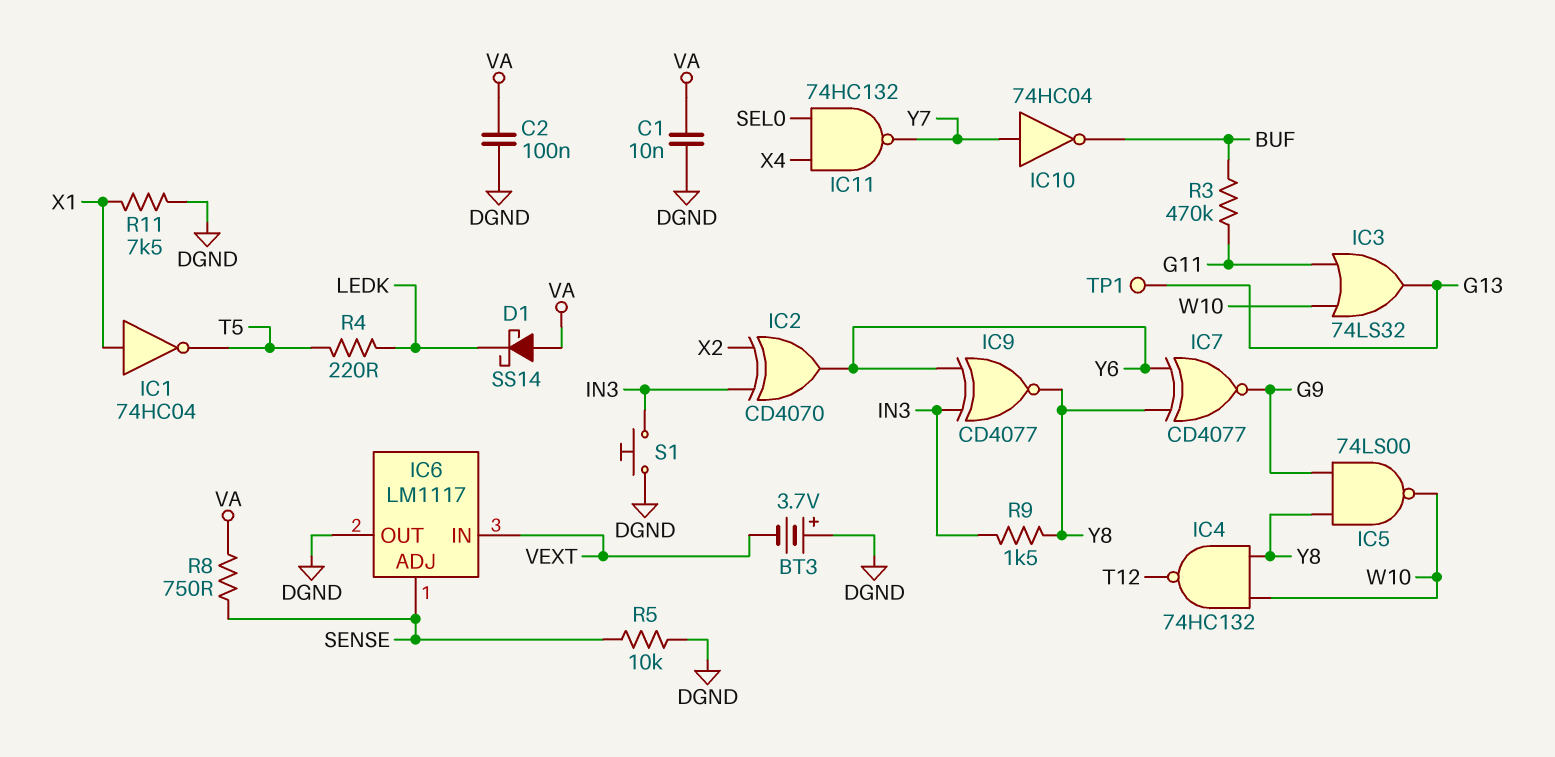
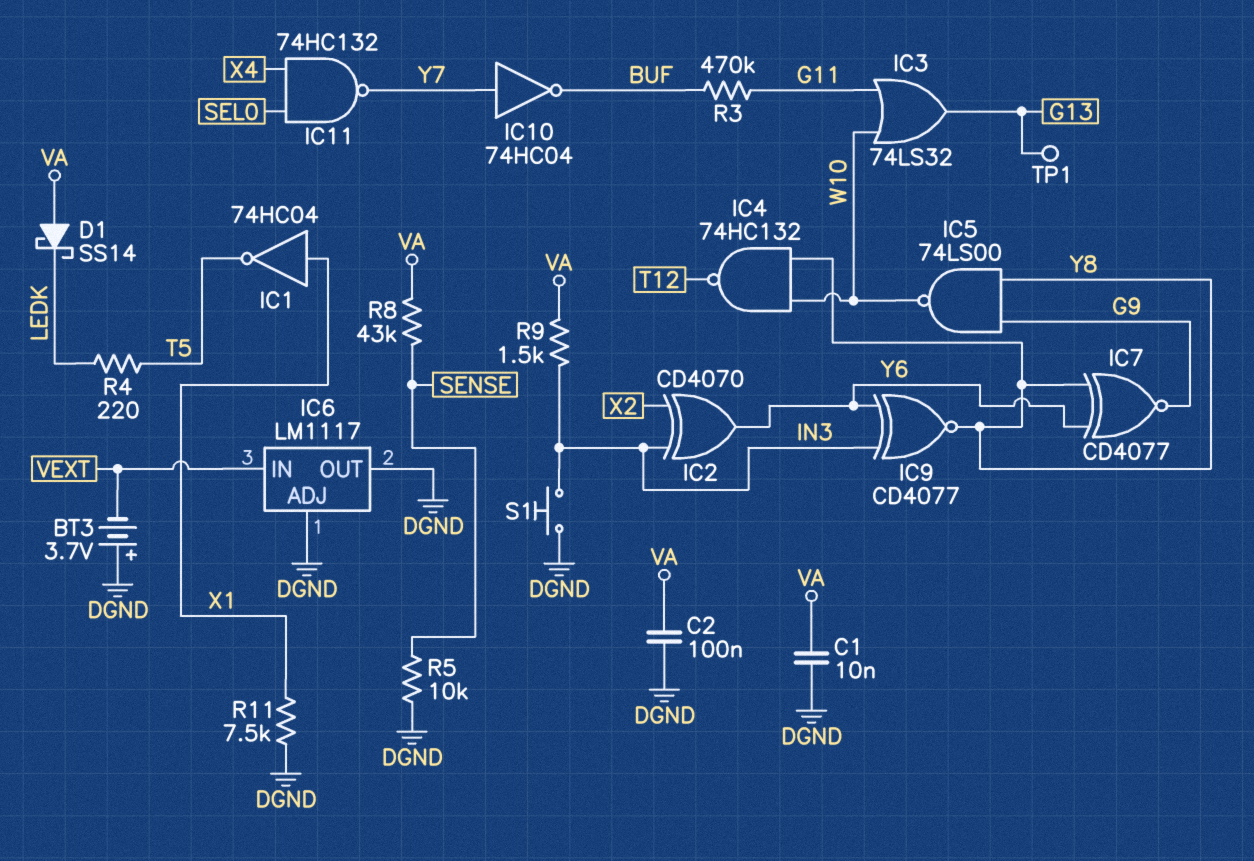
IC6 pin ADJ: SENSE -> DGND
R8: 750 (SENSE, VA) -> 43k (SENSE, VA)
R9: 1.5k (IN3, Y8) -> 1.5k (IN3, VA)

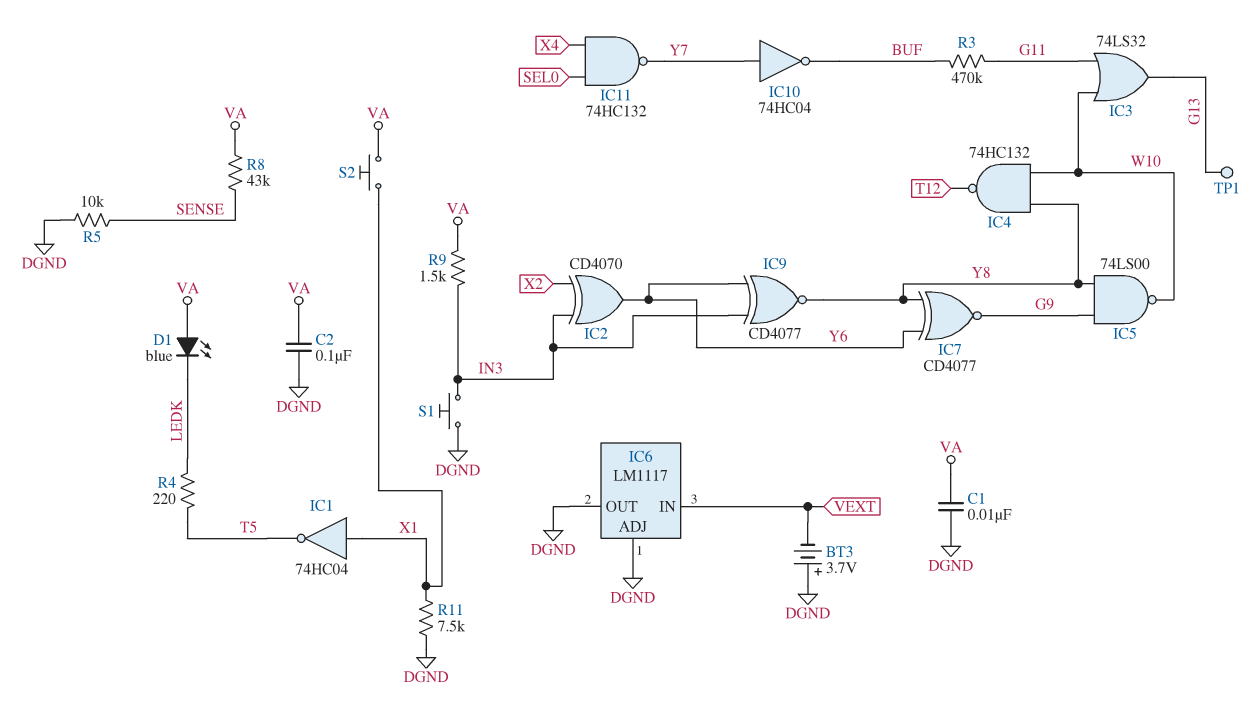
D1: schottky SS14 (A VA, K LEDK) -> LED blue (A VA, K LEDK)
S2: none -> button (VA, X1)

